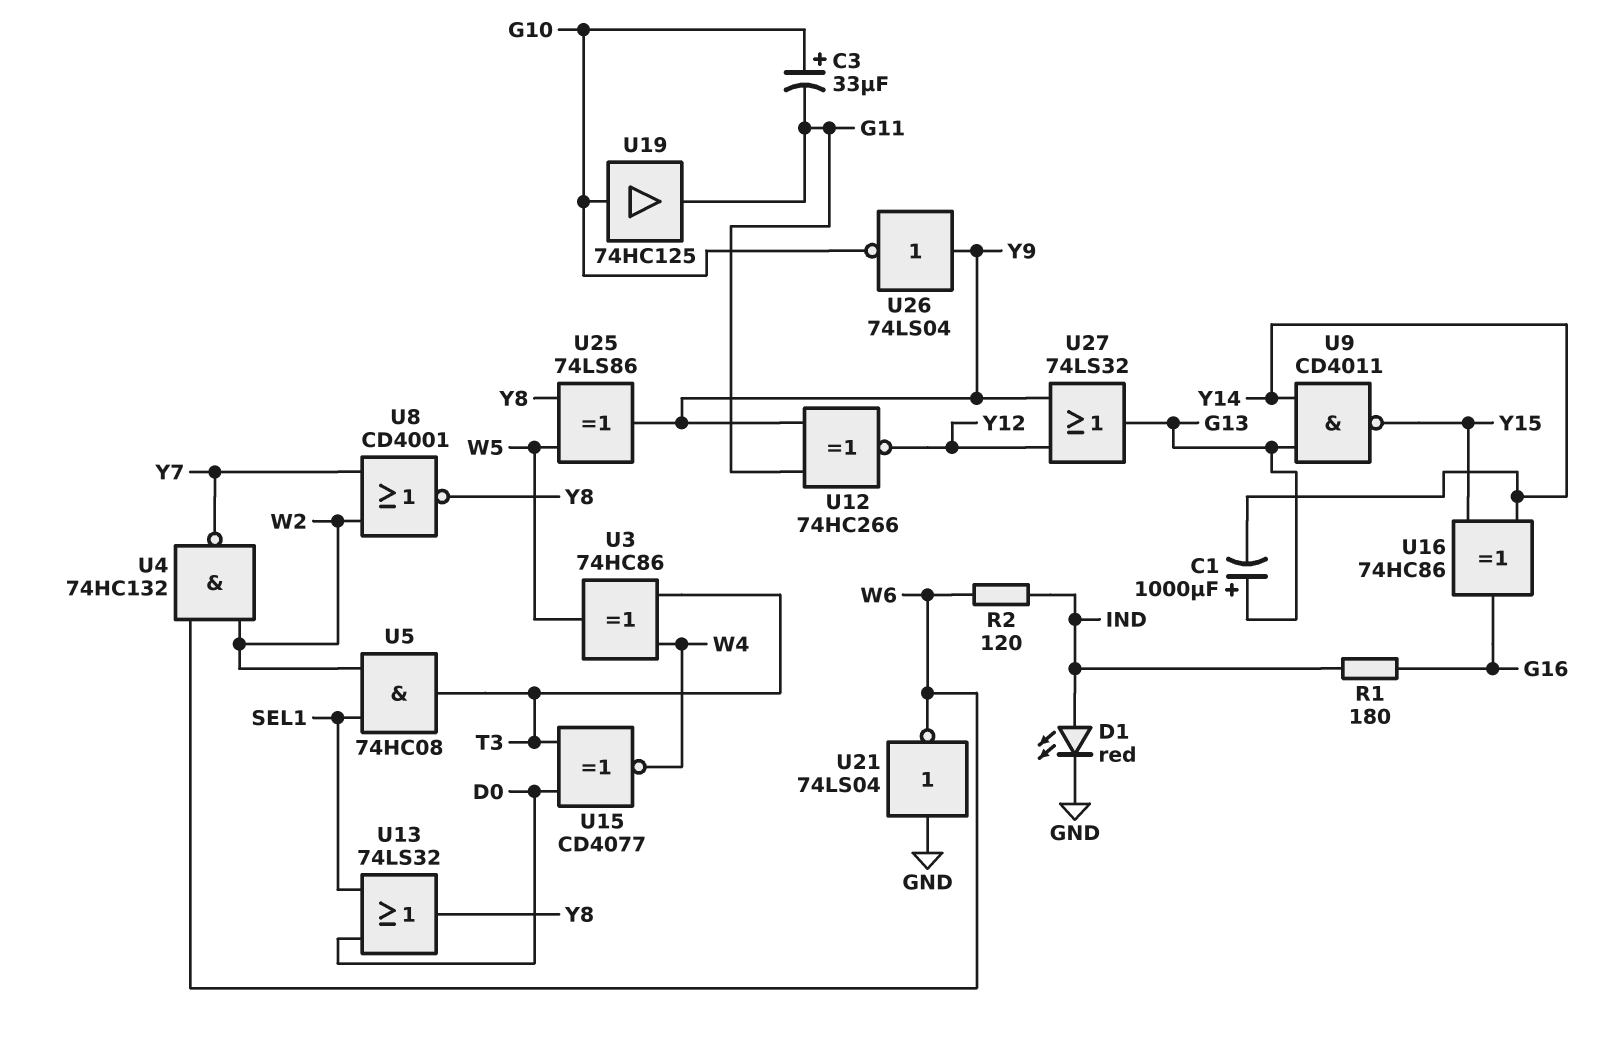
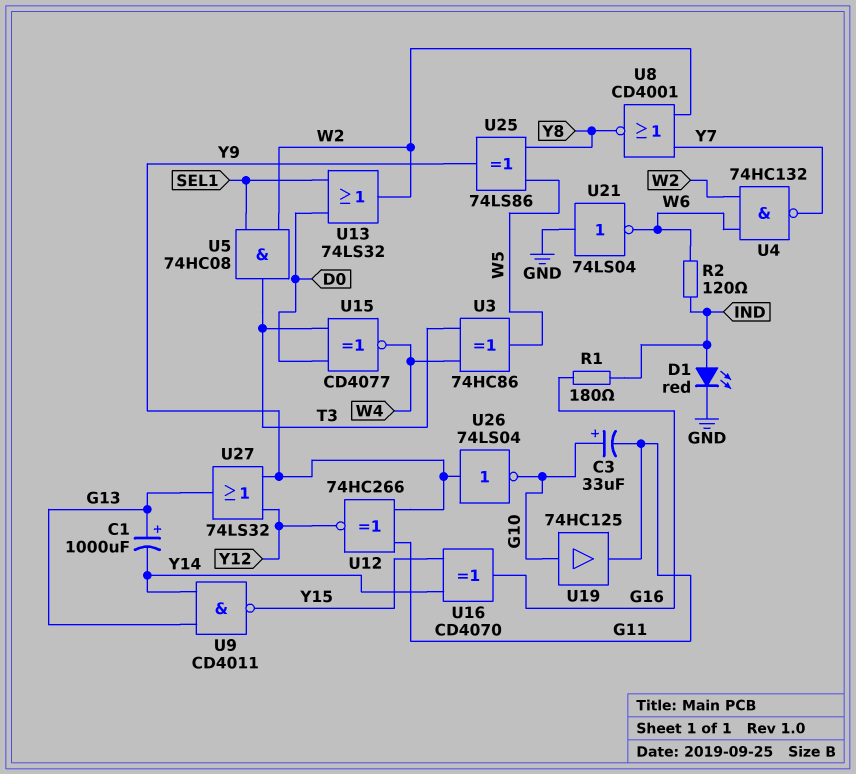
U13: OR 74LS32 (in D0, in SEL1, out Y8) -> OR 74LS32 (in D0, in SEL1, out W2)
U16: XOR 74HC86 (in Y14, in Y15, out G16) -> XOR CD4070 (in Y14, in Y15, out G16)

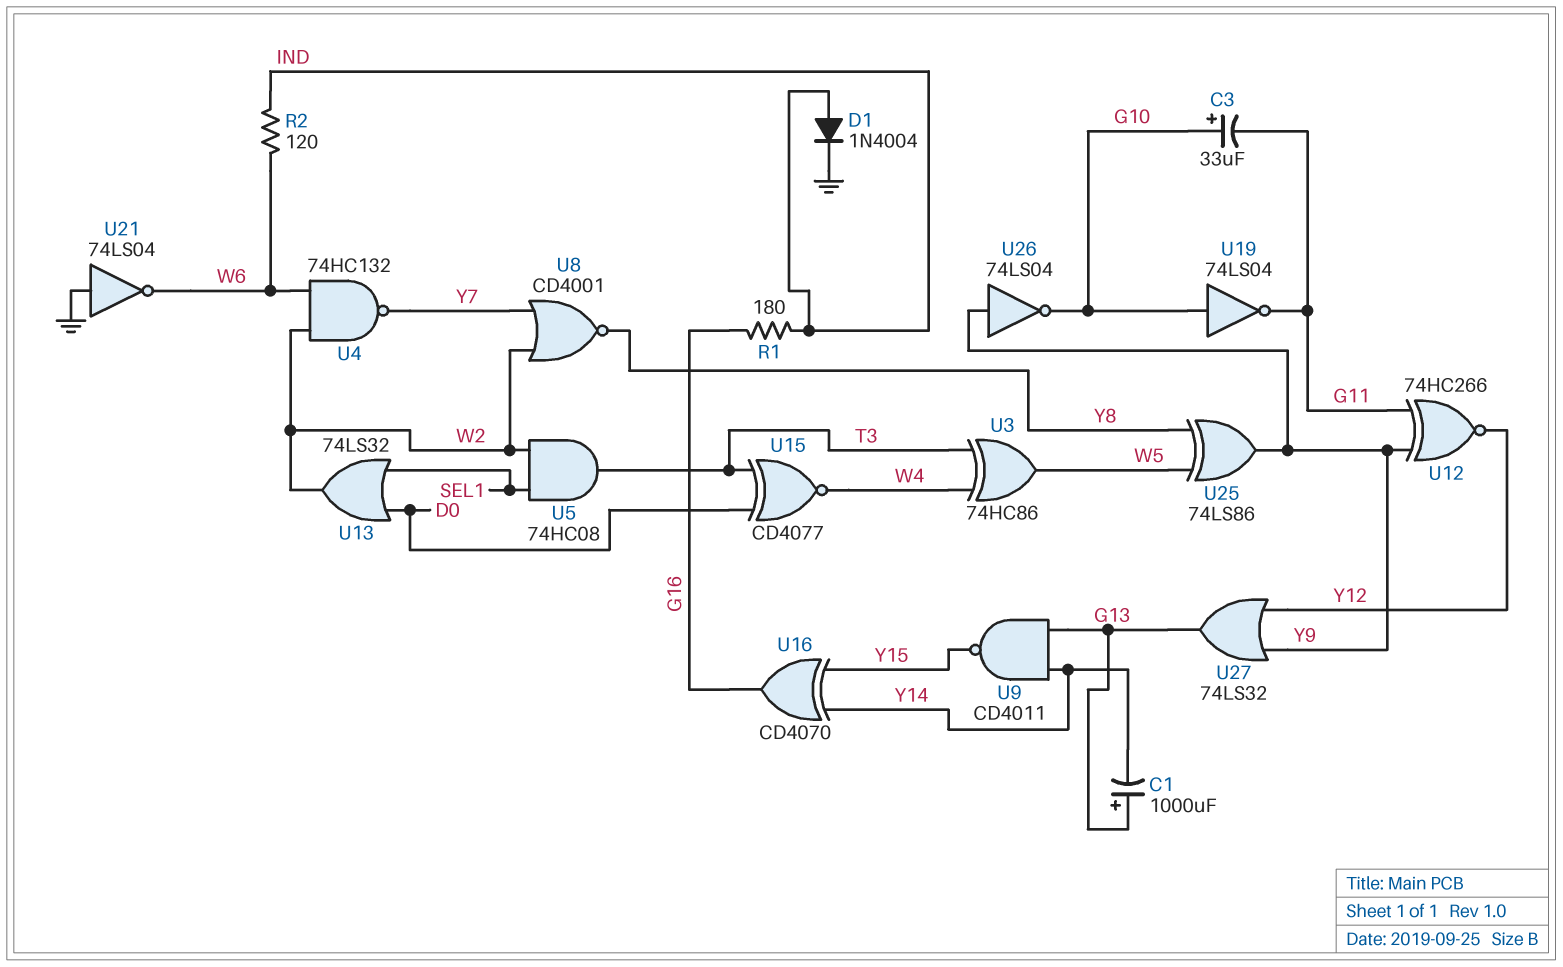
D1: LED red (A IND, K GND) -> diode 1N4004 (A IND, K GND)
U19: buffer 74HC125 (in G10, out G11) -> NOT 74LS04 (in G10, out G11)

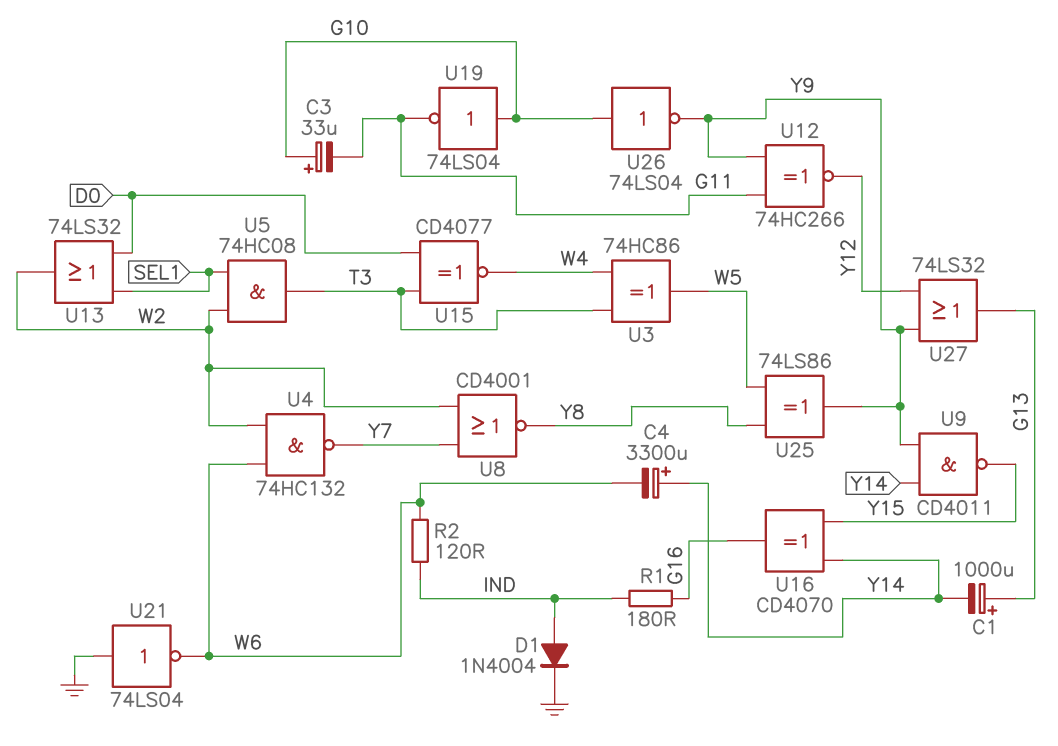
C4: none -> 3300uF (plus Y14, minus W6)
U9: NAND CD4011 (in G13, in Y14, out Y15) -> NAND CD4011 (in Y9, in Y14, out Y15)
U26: NOT 74LS04 (in Y9, out G10) -> NOT 74LS04 (in G10, out Y9)

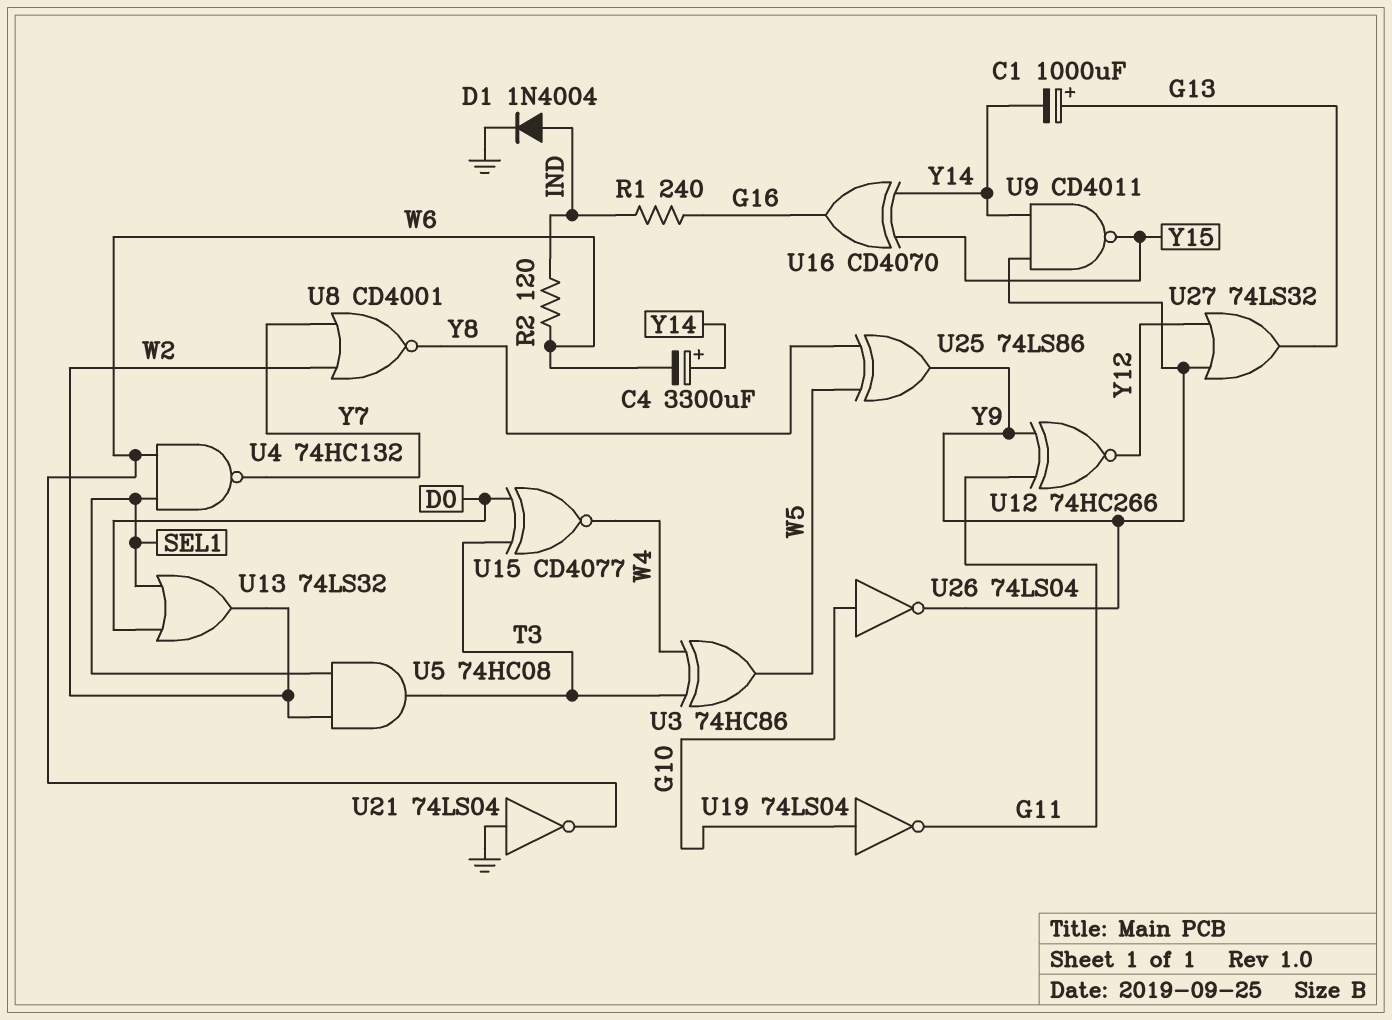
C3: 33uF (plus G10, minus G11) -> none
R1: 180 (G16, IND) -> 240 (G16, IND)
U4: NAND 74HC132 (in W2, in W6, out Y7) -> NAND 74HC132 (in SEL1, in W6, out Y7)

